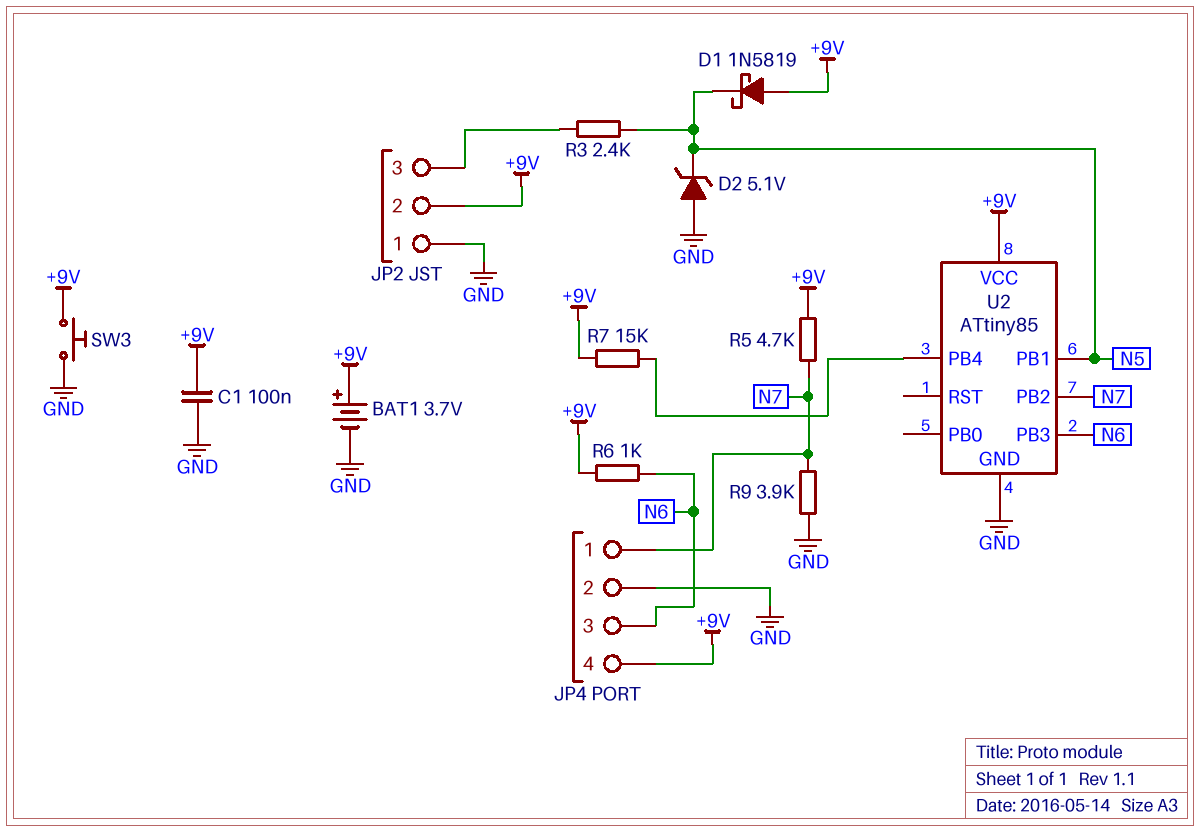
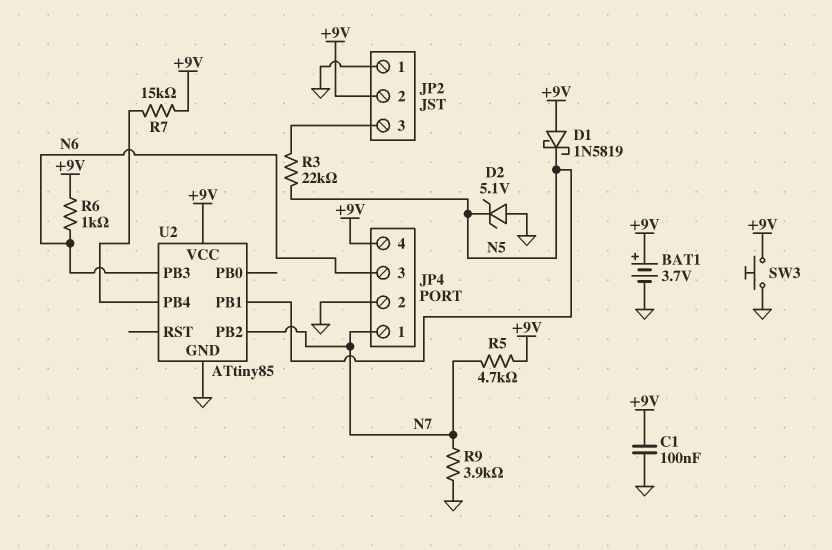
R3: 2.4k (JP2/3, N5) -> 22k (JP2/3, N5)

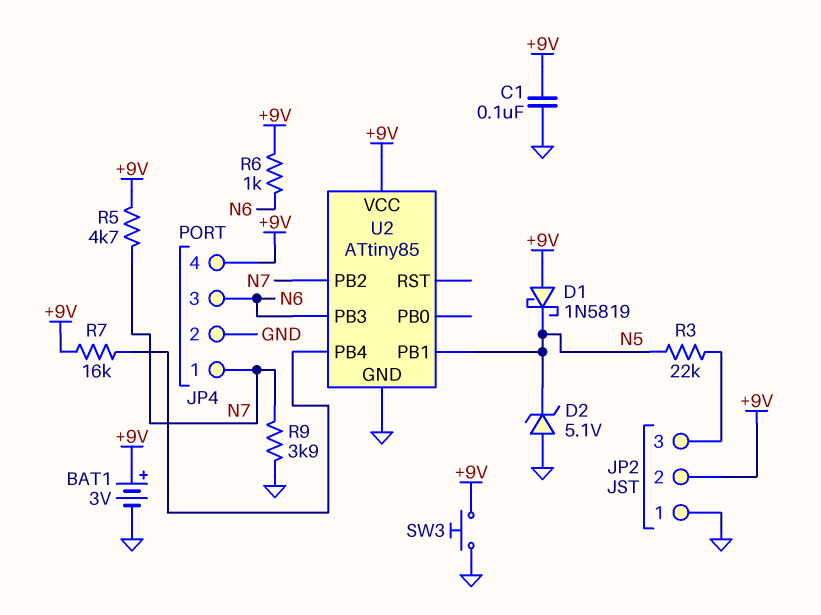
BAT1: 3.7V (plus +9V, minus GND) -> 3V (plus +9V, minus GND)
R7: 15k (+9V, U2/PB4) -> 16k (+9V, U2/PB4)

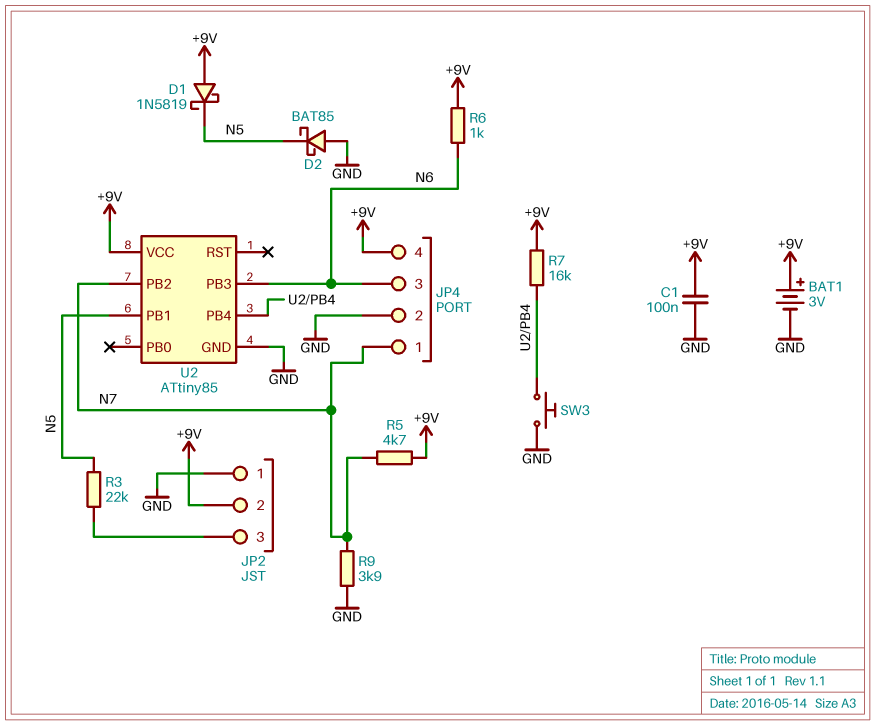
D2: zener 5.1V (A GND, K N5) -> schottky BAT85 (A GND, K N5)
SW3: button (+9V, GND) -> button (GND, U2/PB4)

